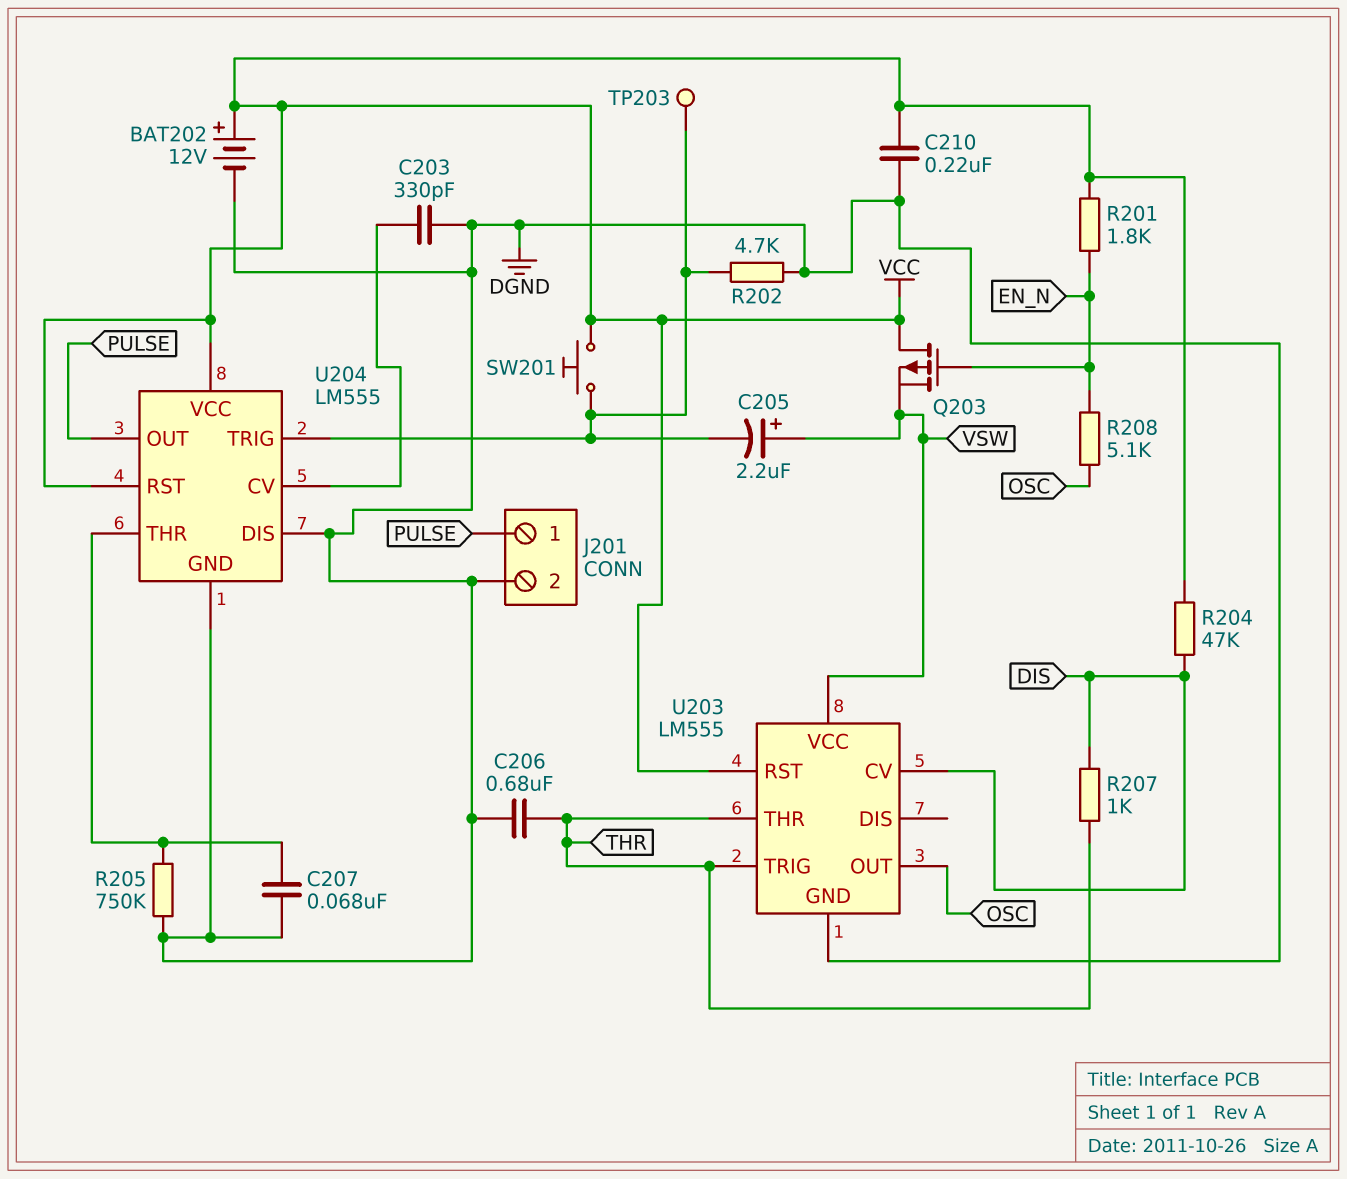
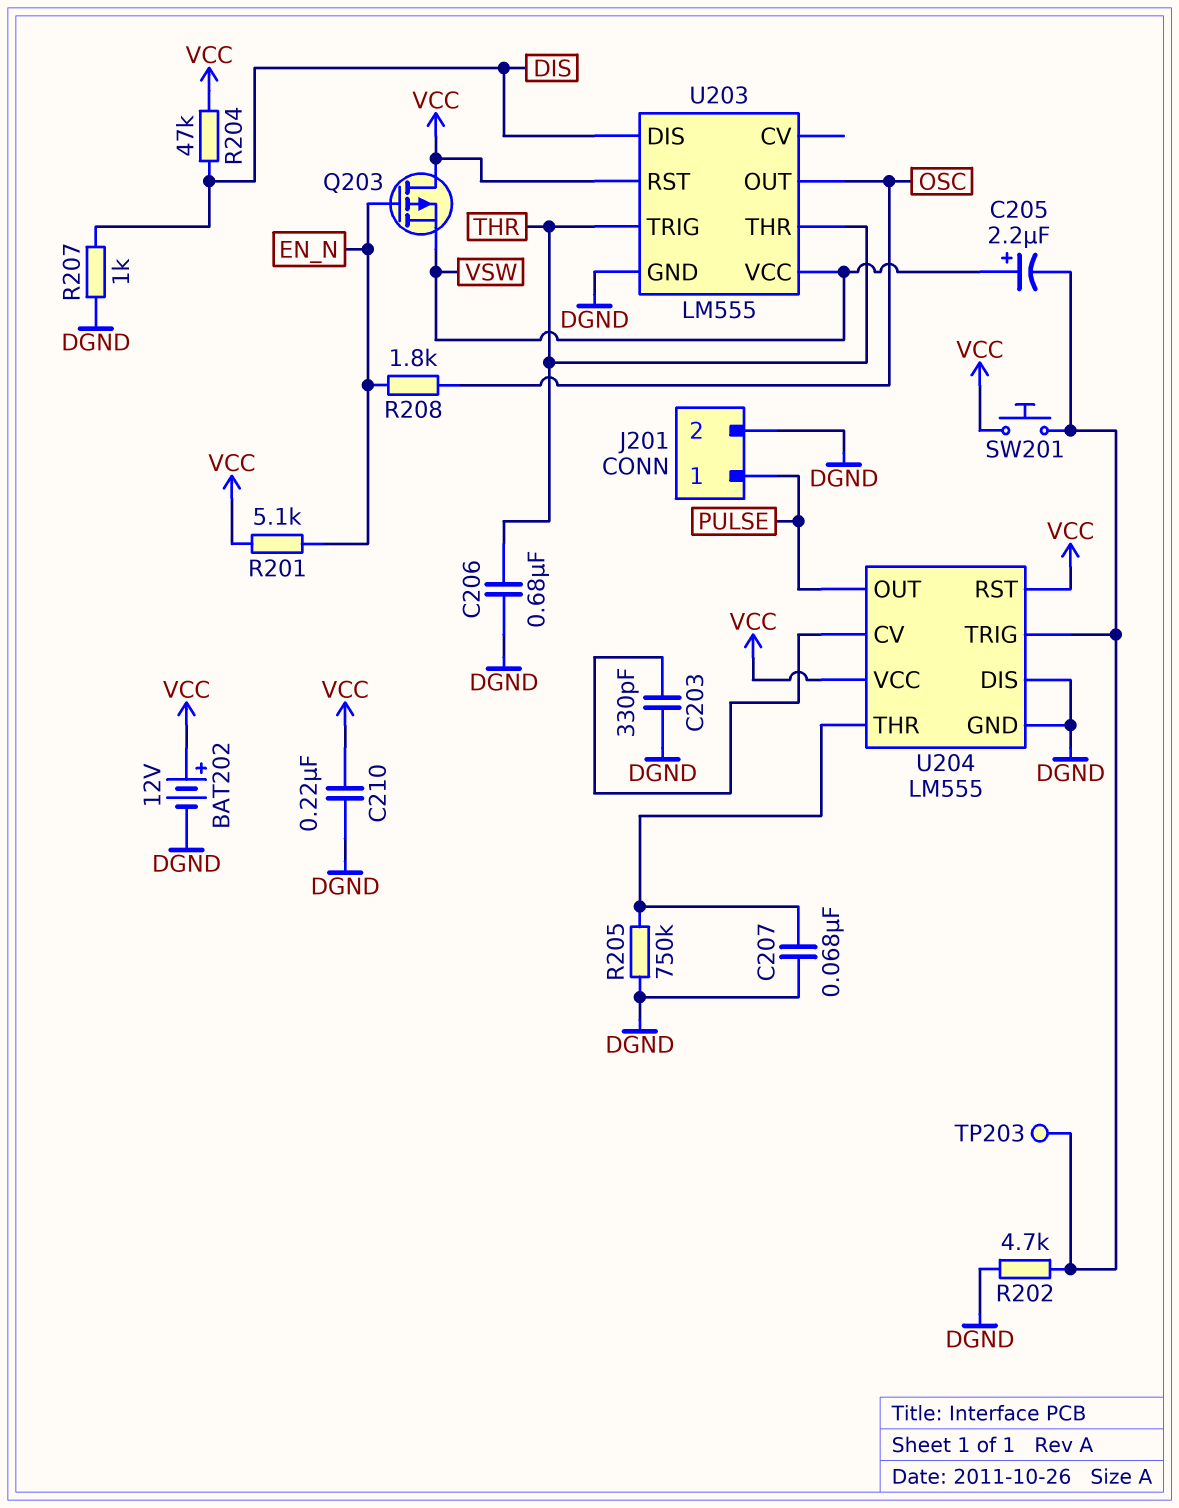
R201: 1.8k (EN_N, VCC) -> 5.1k (EN_N, VCC)
R207: 1k (DIS, THR) -> 1k (DGND, DIS)
R208: 5.1k (EN_N, OSC) -> 1.8k (EN_N, OSC)
U203 pin CV: DIS -> none
U203 pin DIS: none -> DIS

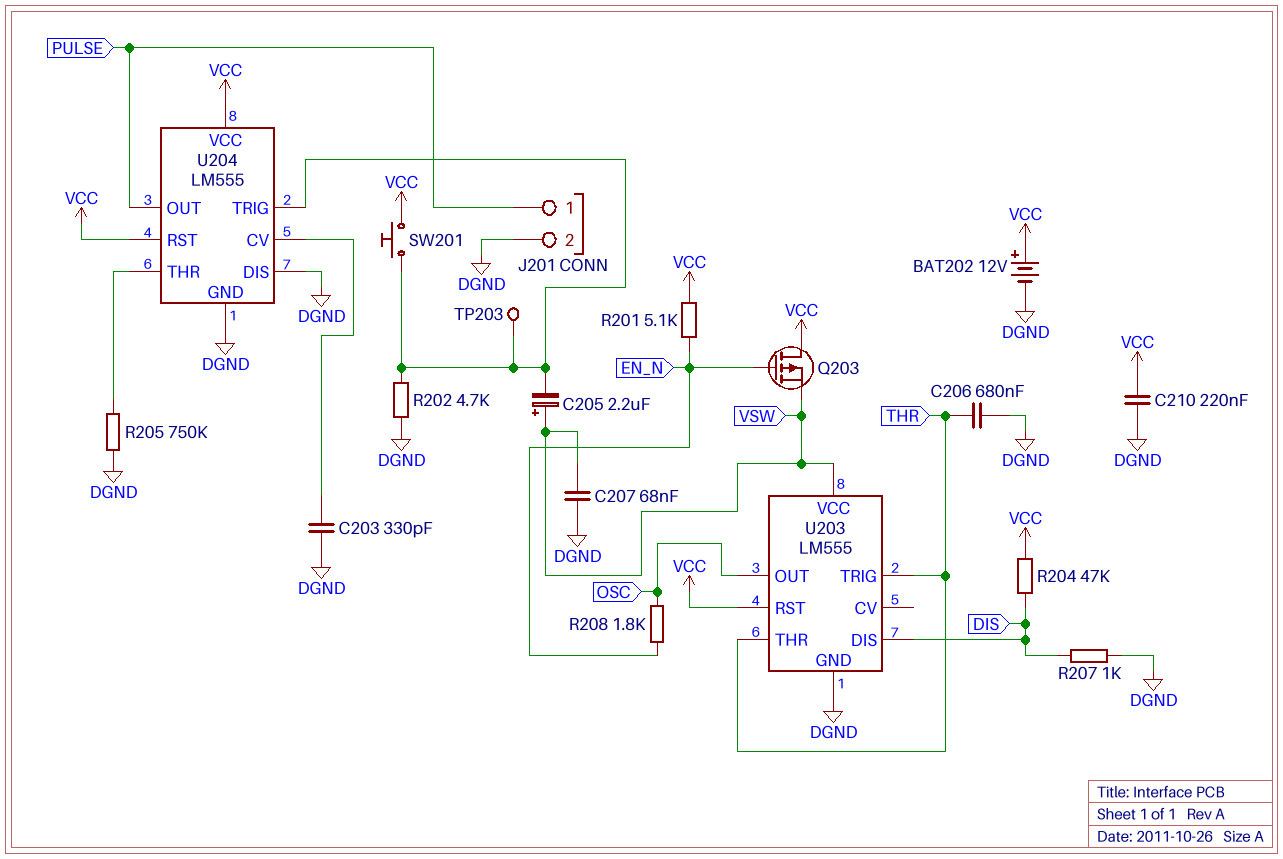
C207: 68nF (DGND, U204/THR) -> 68nF (DGND, VSW)

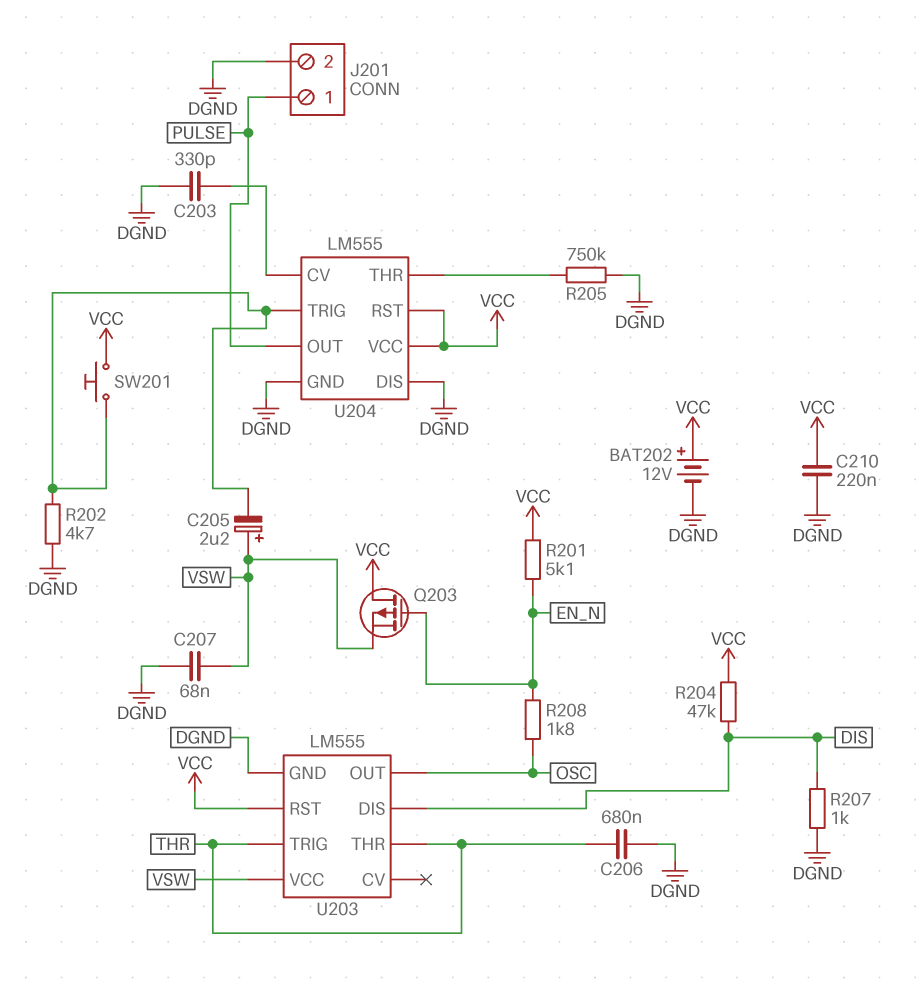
TP203: test point (U204/TRIG) -> none

